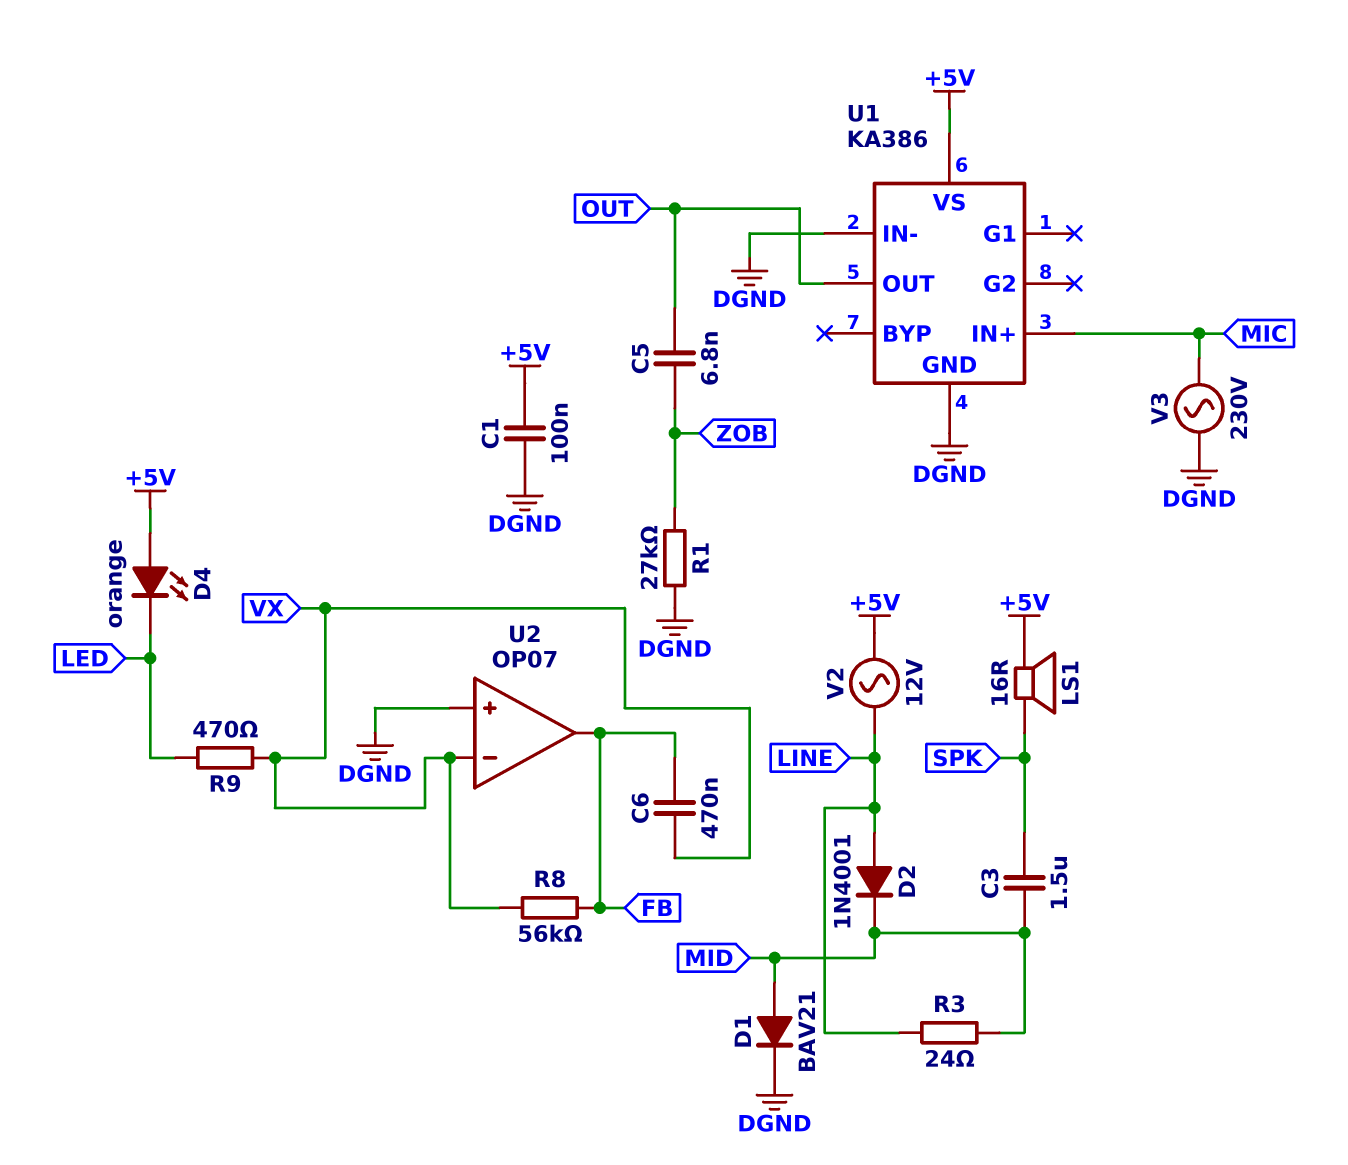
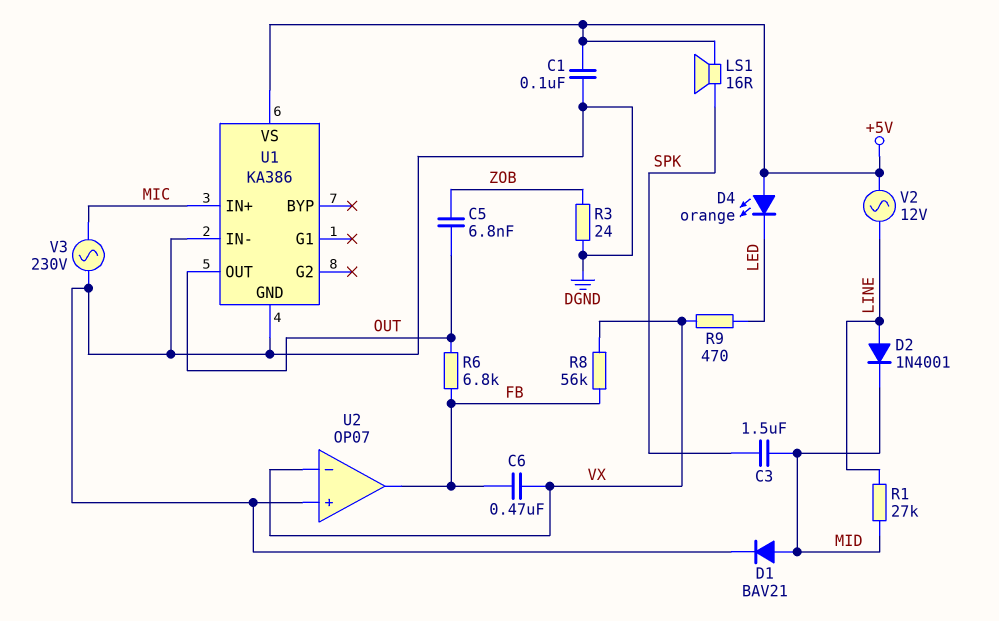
R1: 27k (DGND, ZOB) -> 27k (LINE, MID)
R3: 24 (LINE, MID) -> 24 (DGND, ZOB)
R6: none -> 6.8k (FB, OUT)

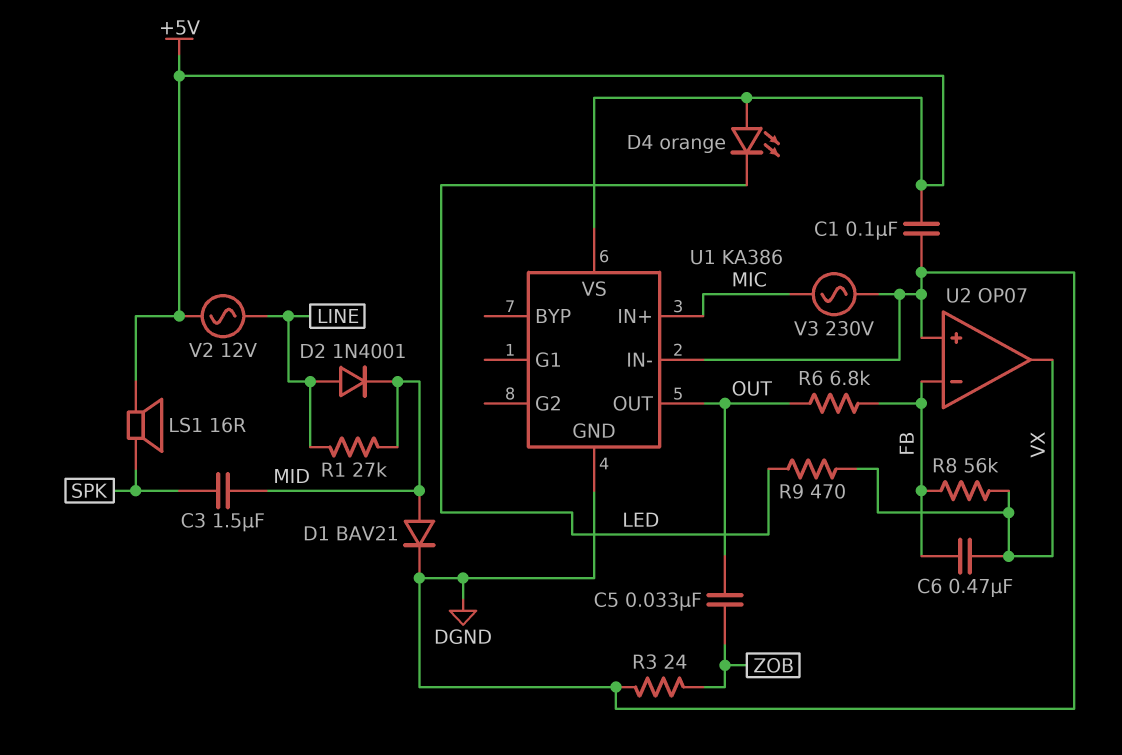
C5: 6.8nF (OUT, ZOB) -> 33nF (OUT, ZOB)
U2 pin in-: VX -> FB
U2 pin out: FB -> VX

